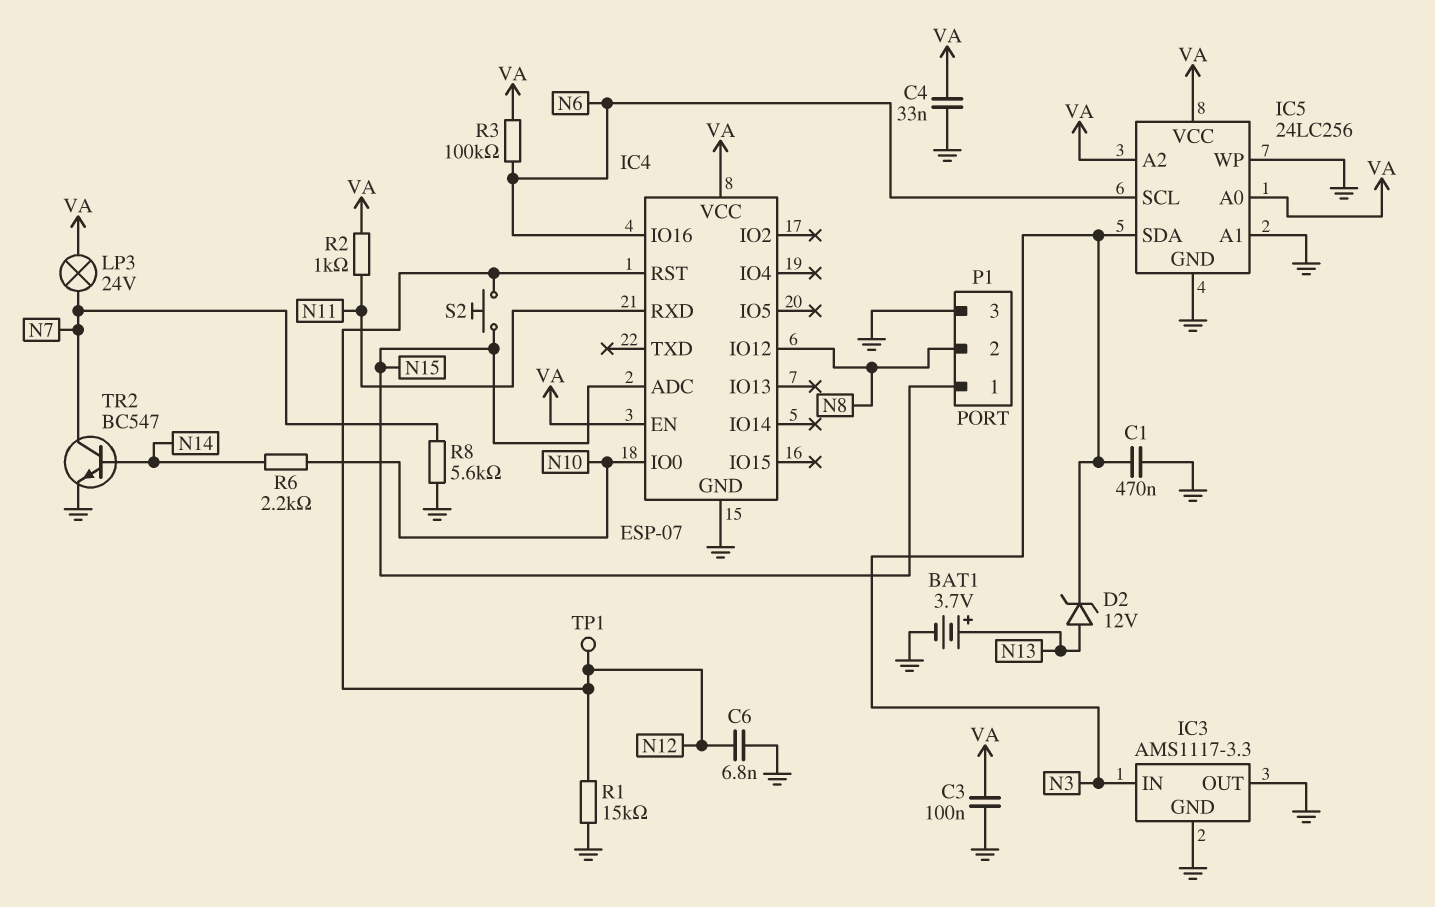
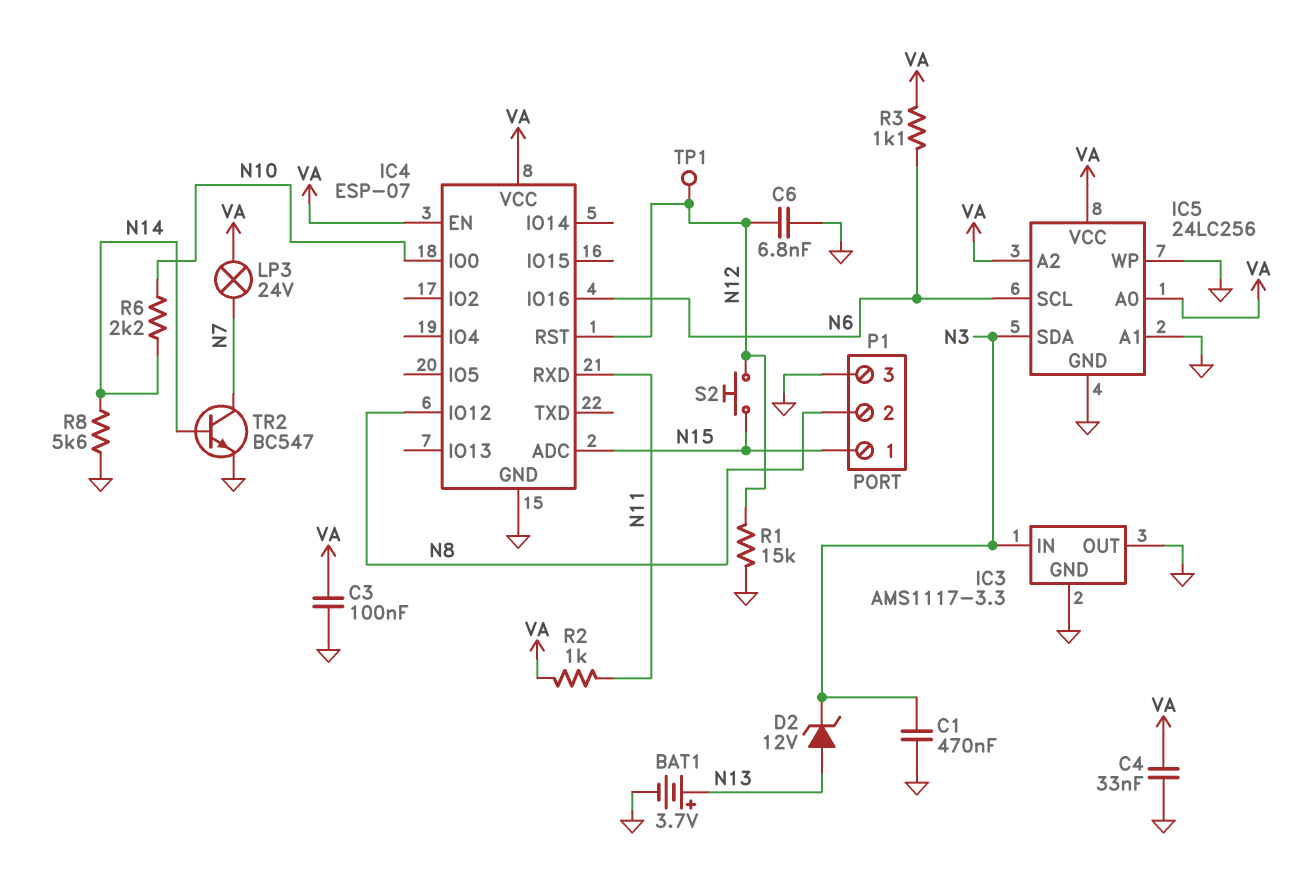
R3: 100k (N6, VA) -> 1.1k (N6, VA)
R8: 5.6k (GND, N7) -> 5.6k (GND, N14)

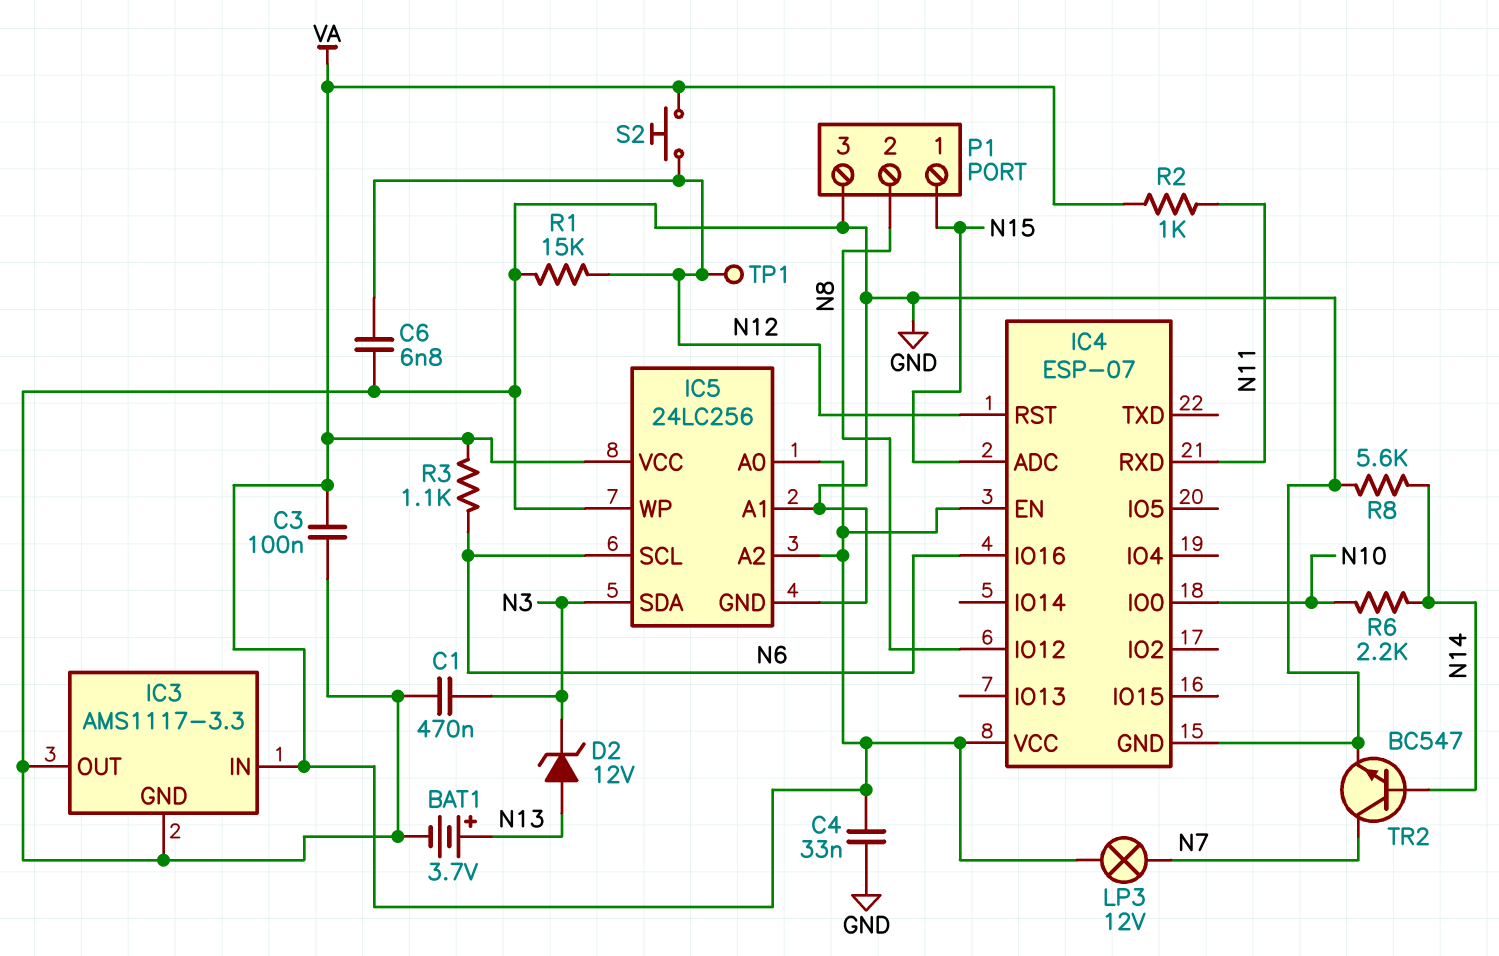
IC3 pin IN: N3 -> VA
LP3: lamp 24V (N7, VA) -> lamp 12V (N7, VA)
S2: button (N12, N15) -> button (N12, VA)

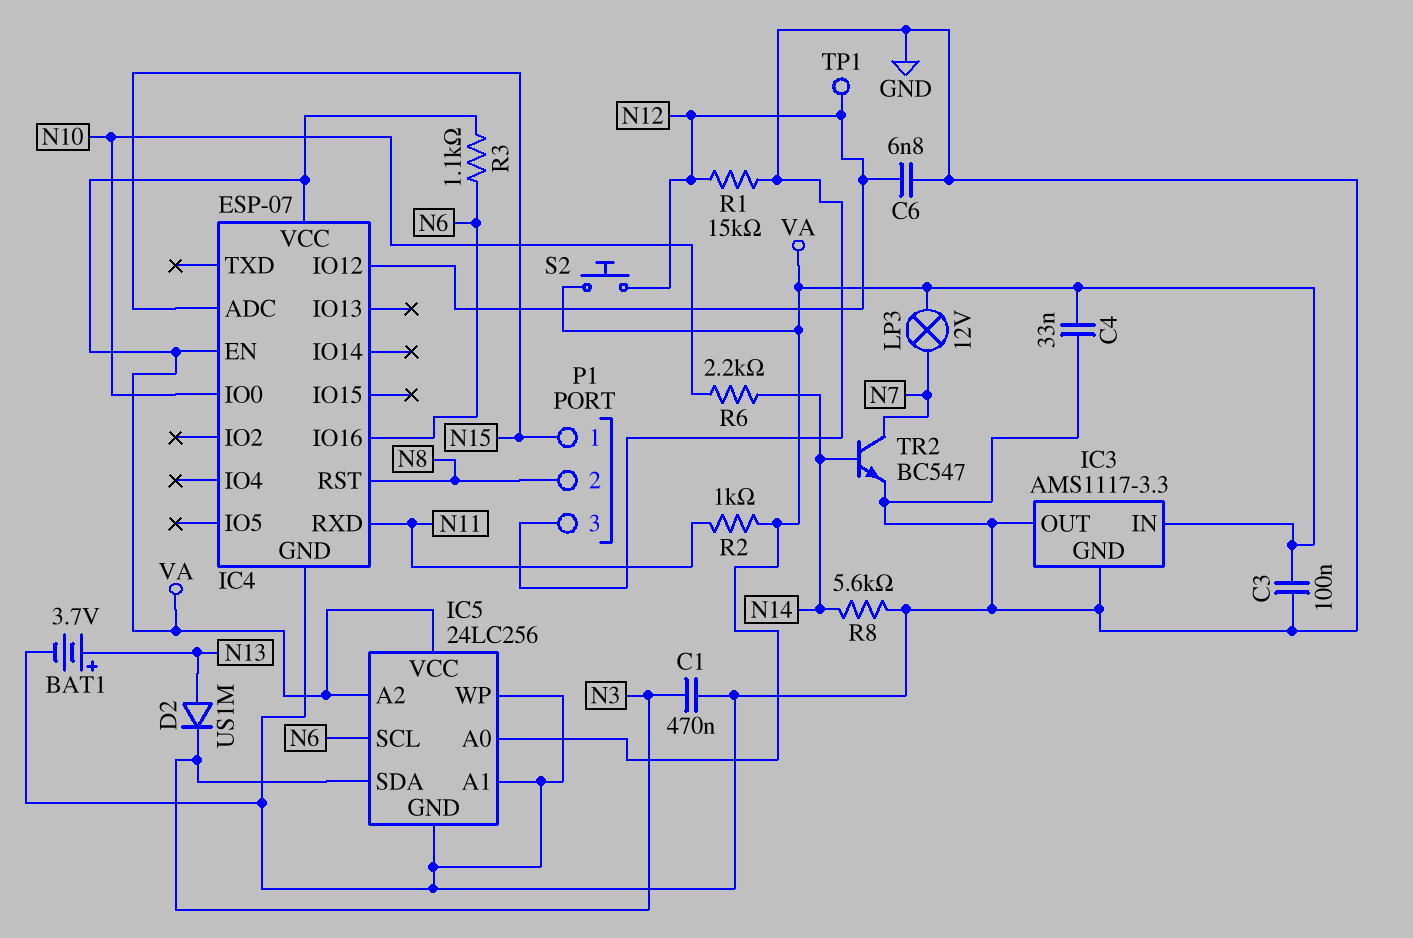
D2: zener 12V (A N13, K N3) -> diode US1M (A N13, K N3)
IC4 pin IO12: N8 -> N12
IC4 pin RST: N12 -> N8

